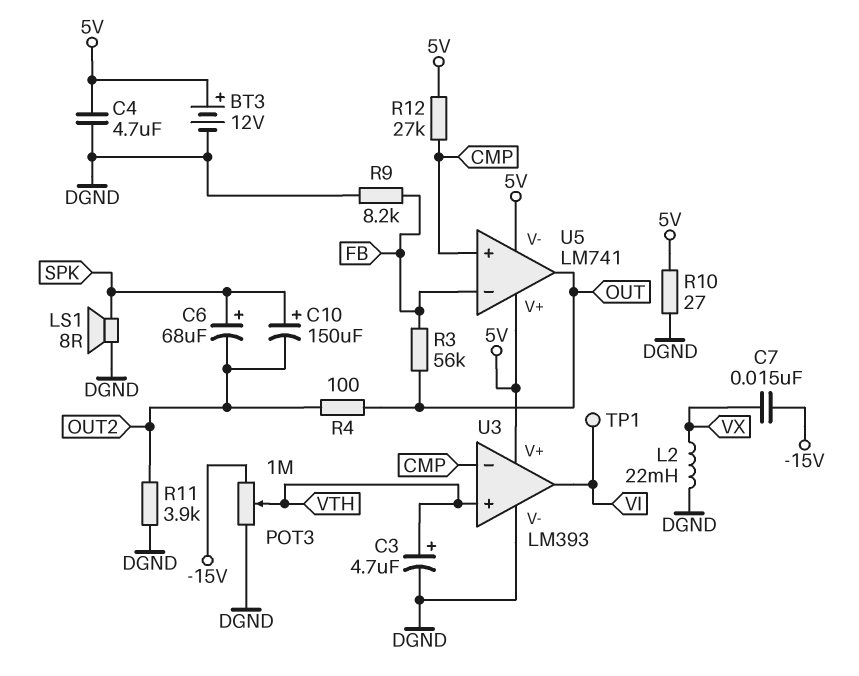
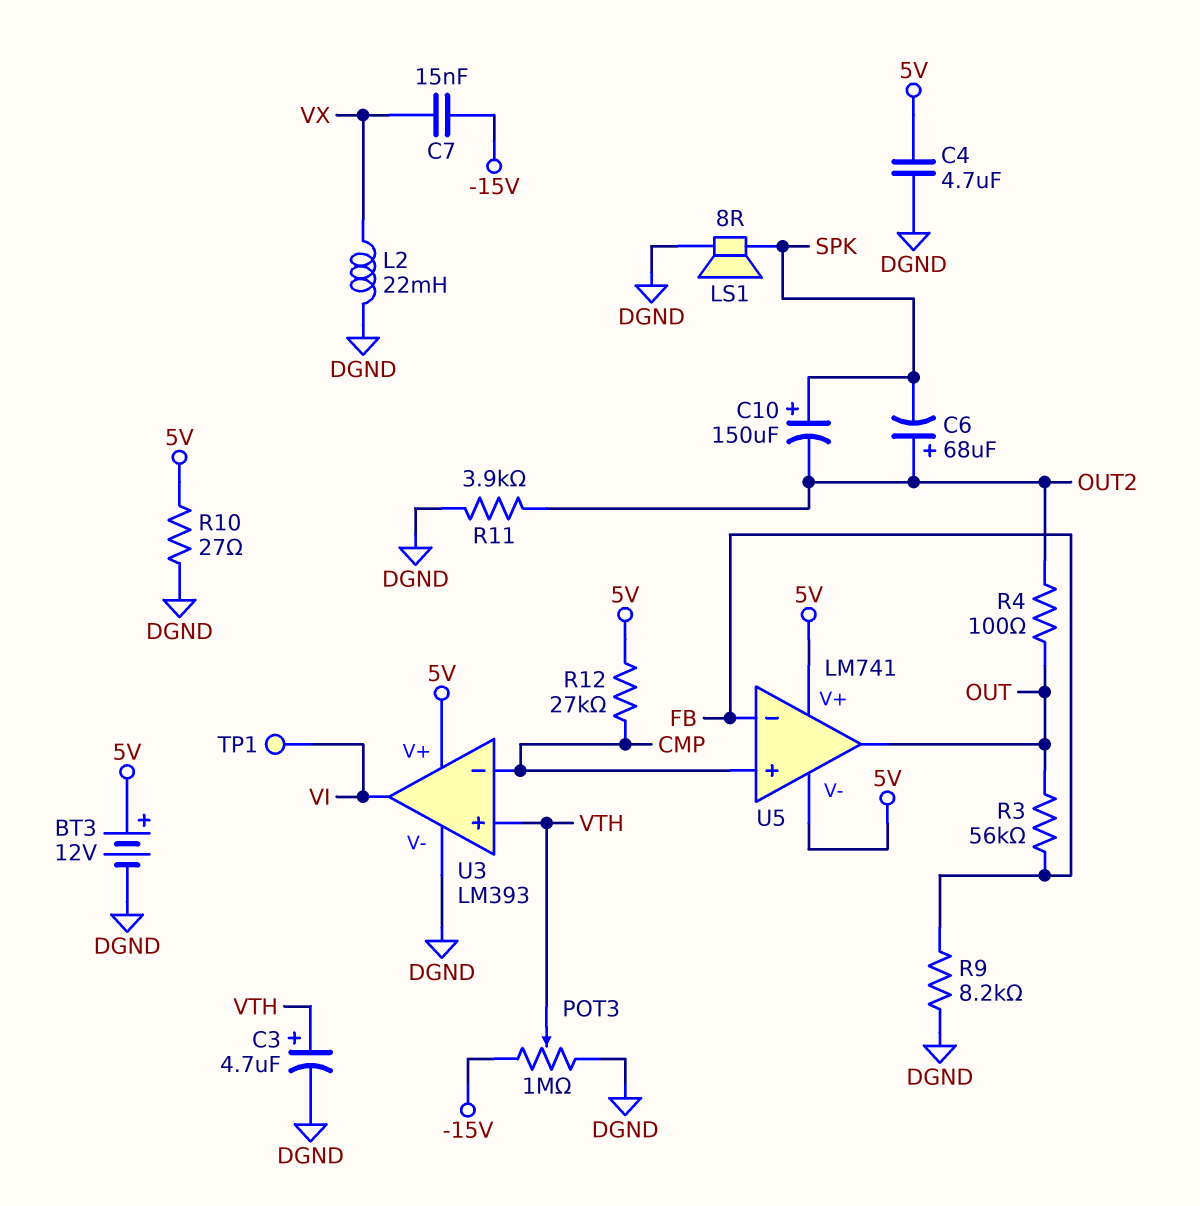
C6: 68uF (plus SPK, minus OUT2) -> 68uF (plus OUT2, minus SPK)

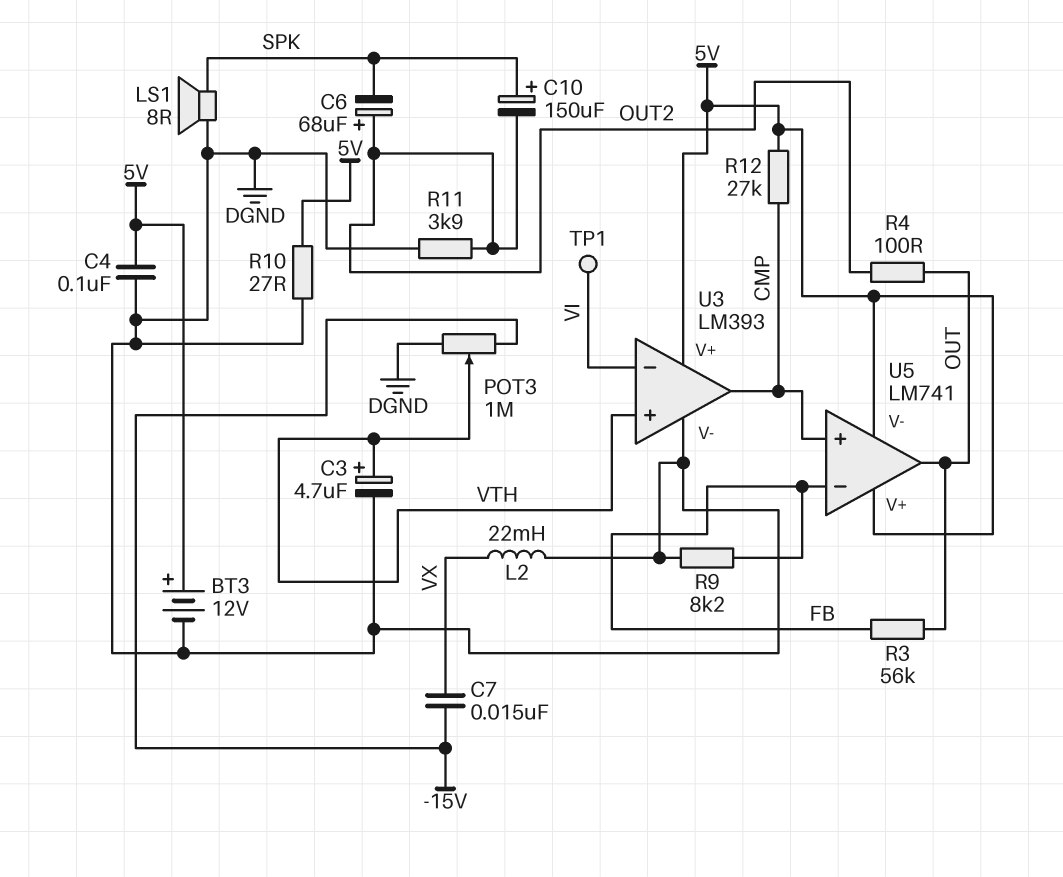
C4: 4.7uF (5V, DGND) -> 100nF (5V, DGND)
U3 pin in-: CMP -> VI
U3 pin out: VI -> CMP

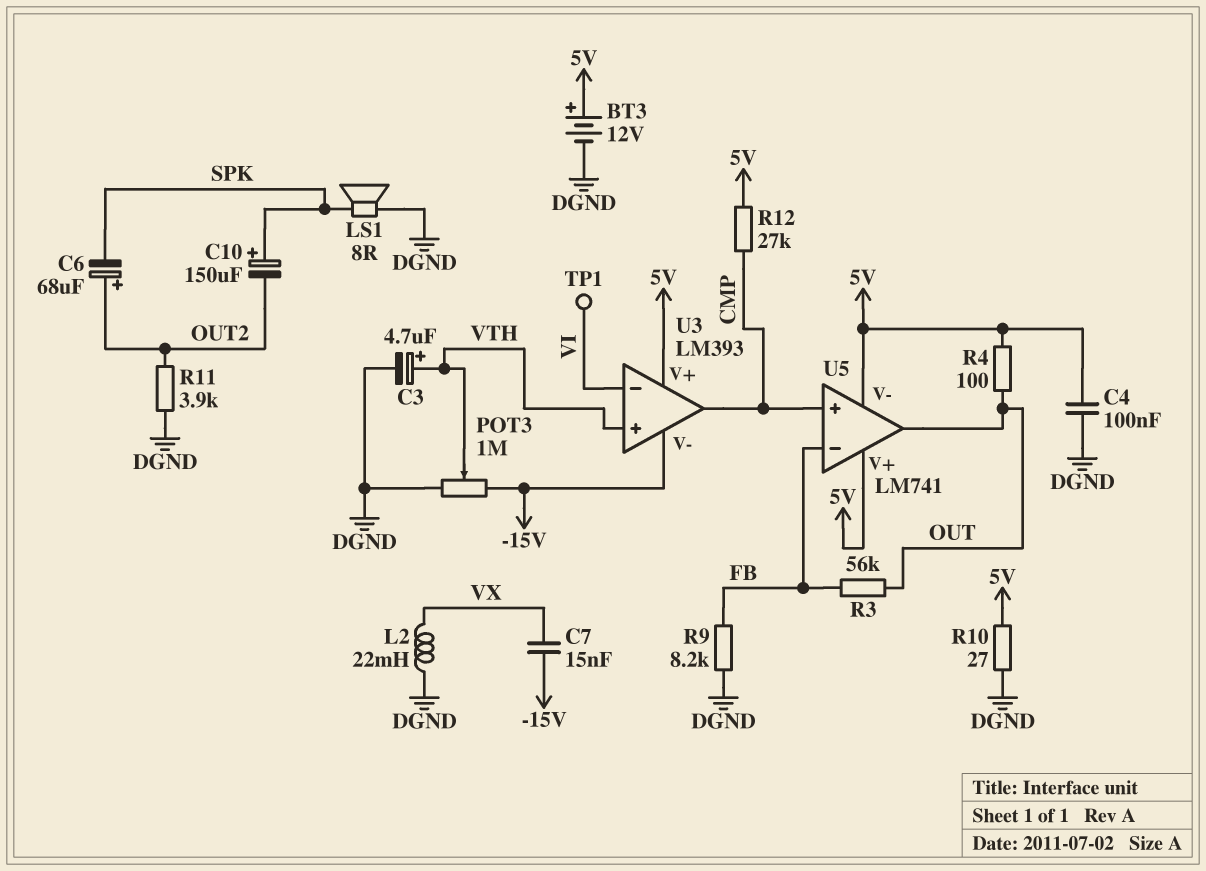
R4: 100 (OUT, OUT2) -> 100 (5V, OUT)
U3 pin V-: DGND -> -15V

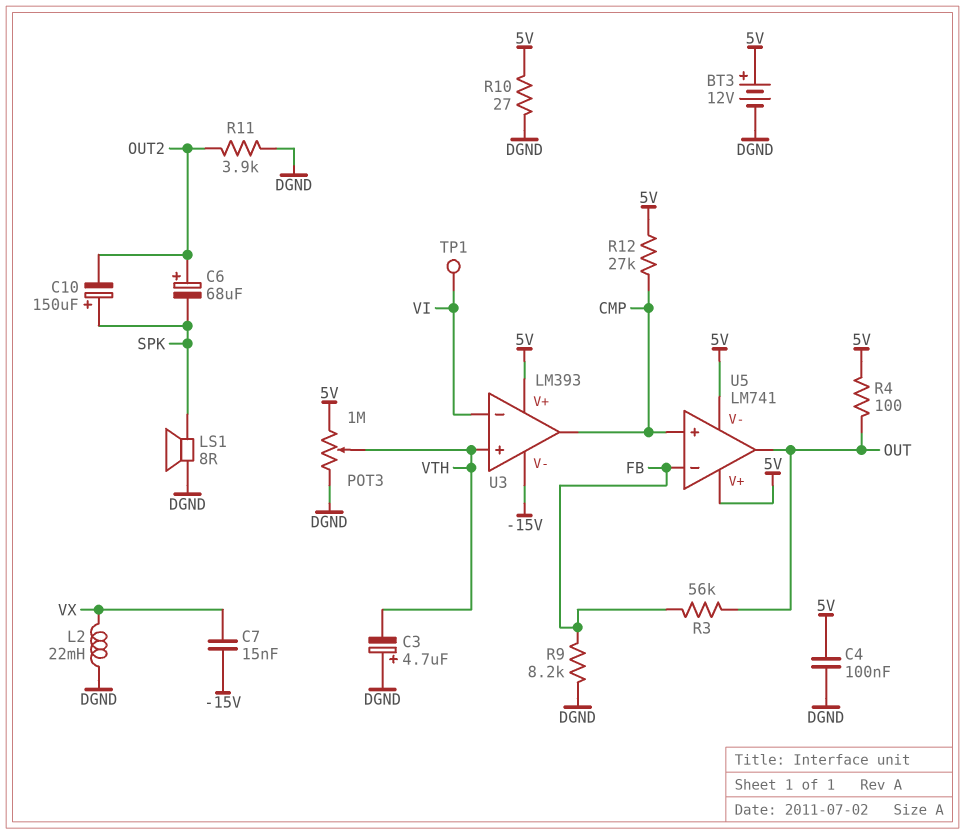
C3: 4.7uF (plus VTH, minus DGND) -> 4.7uF (plus DGND, minus VTH)
POT3: 1M (-15V, DGND, wiper VTH) -> 1M (5V, DGND, wiper VTH)

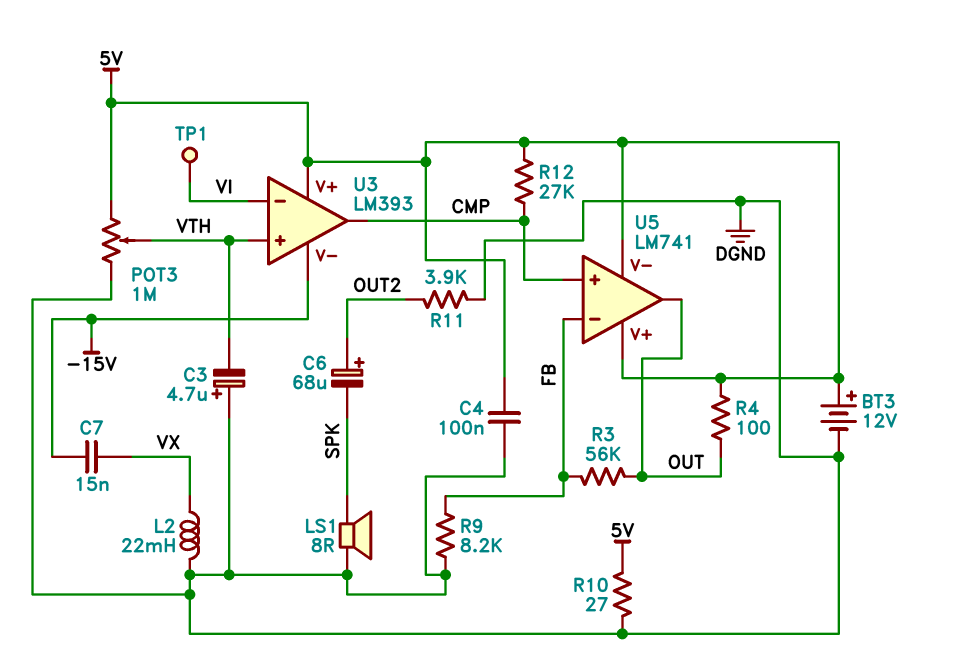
C10: 150uF (plus SPK, minus OUT2) -> none

